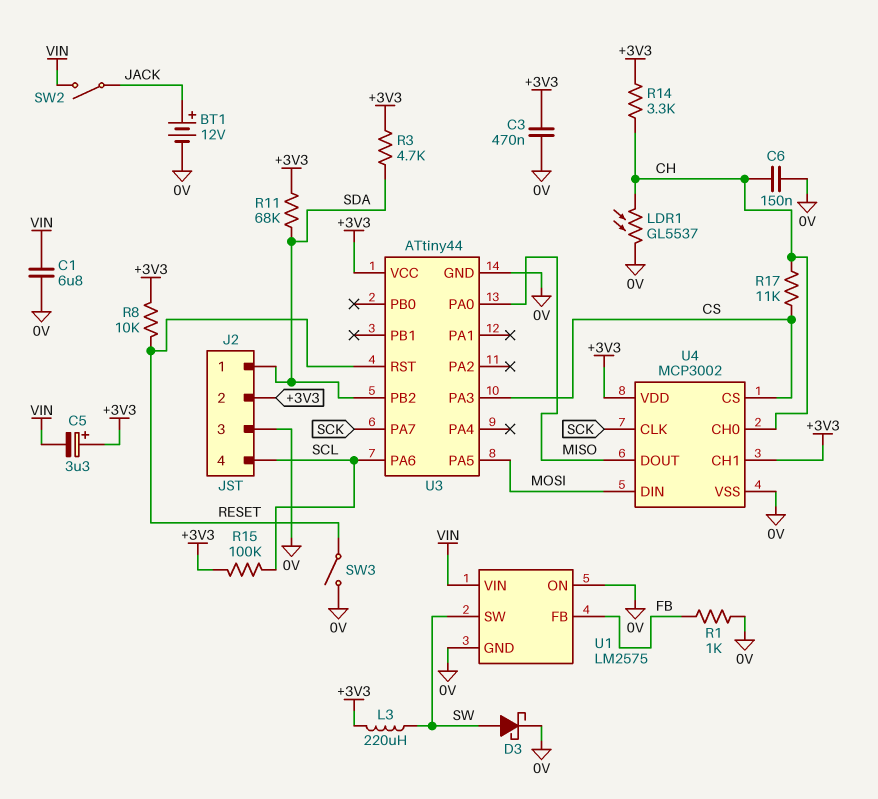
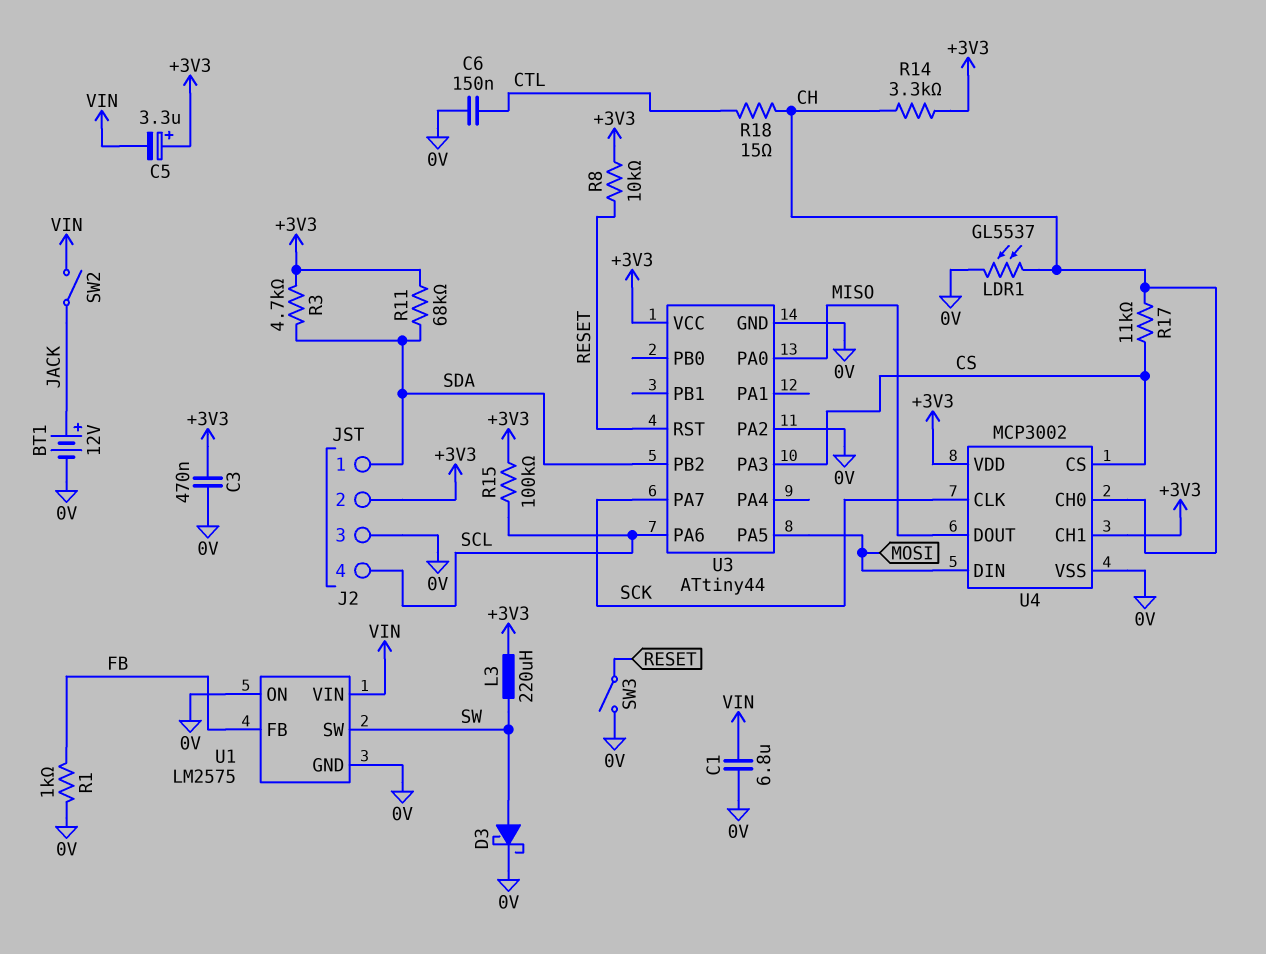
C6: 150nF (0V, CH) -> 150nF (0V, CTL)
R18: none -> 15 (CH, CTL)
U3 pin PA2: none -> 0V

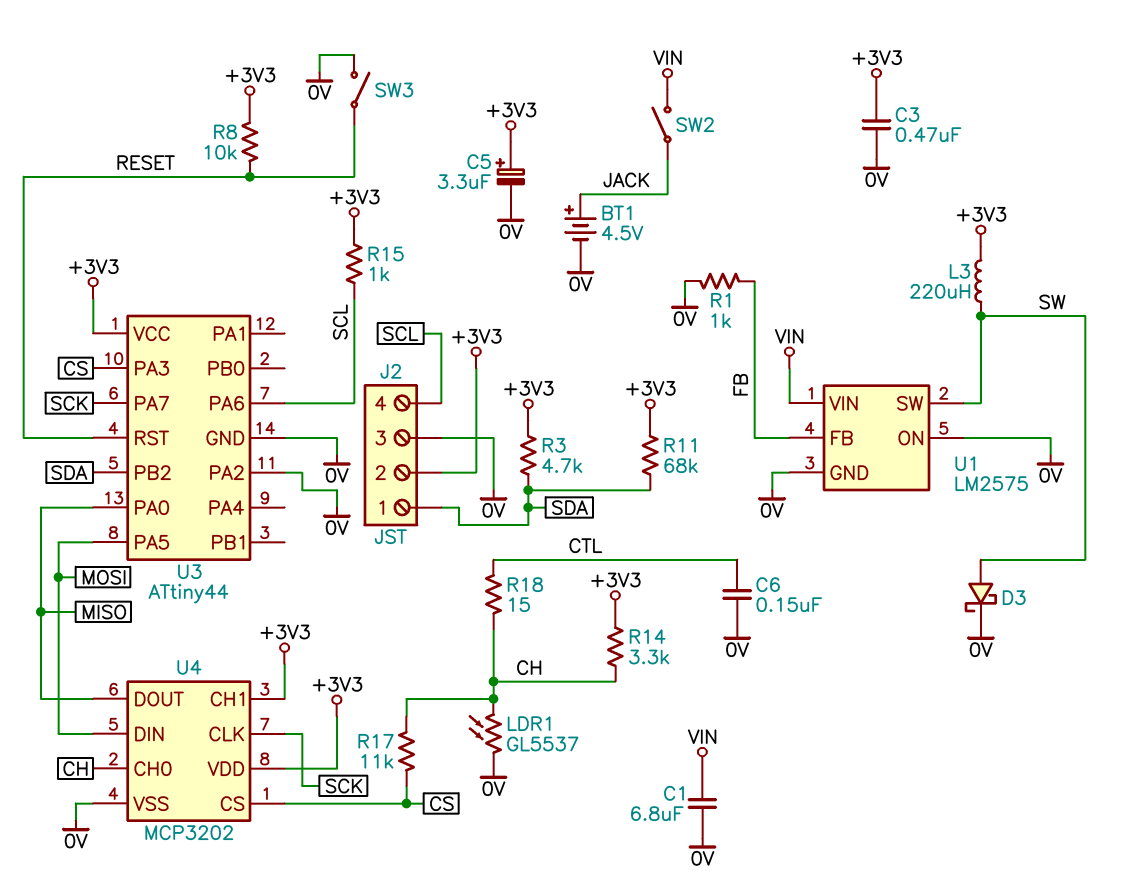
BT1: 12V (plus JACK, minus 0V) -> 4.5V (plus JACK, minus 0V)
C5: 3.3uF (plus +3V3, minus VIN) -> 3.3uF (plus +3V3, minus 0V)
R15: 100k (+3V3, SCL) -> 1k (+3V3, SCL)
U4: MCP3002 -> MCP3202

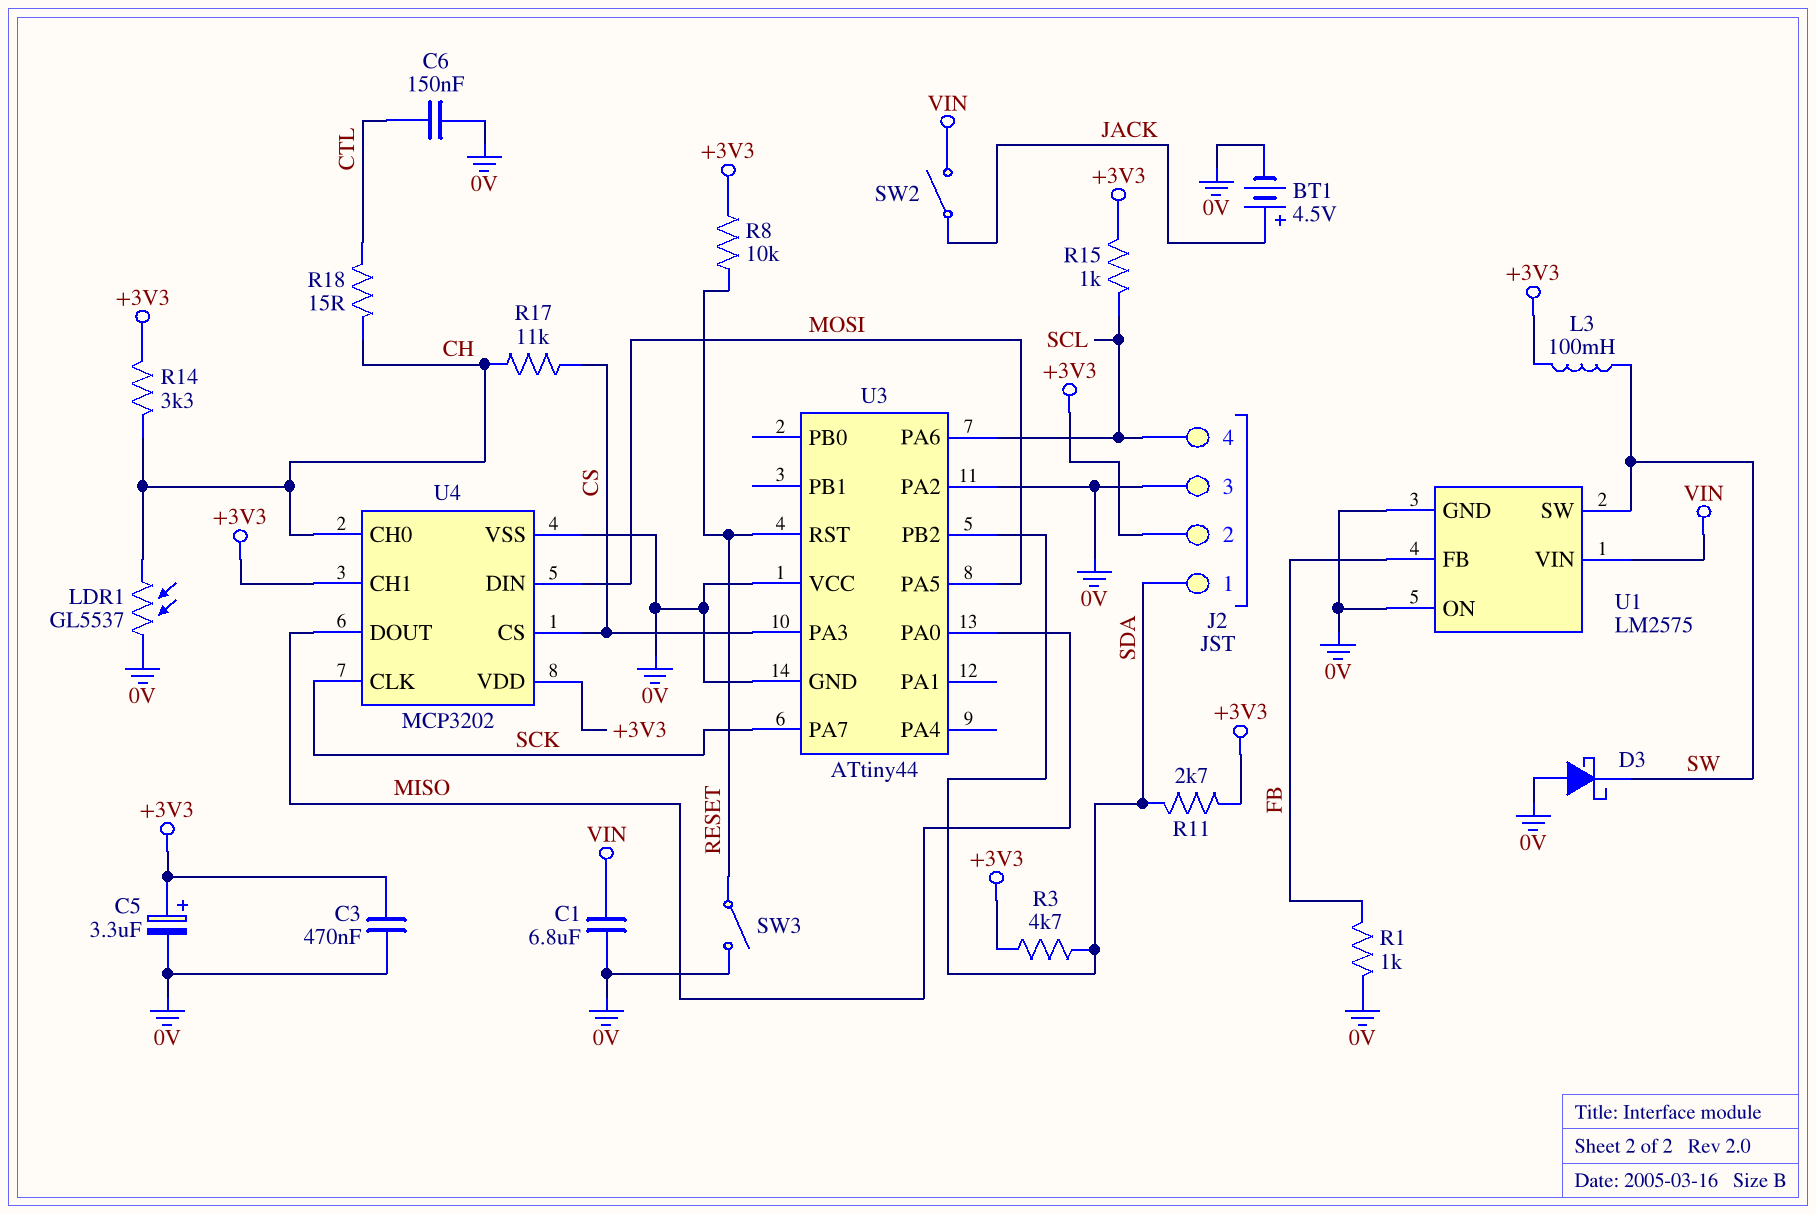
D3: schottky (A SW, K 0V) -> schottky (A 0V, K SW)
L3: 220uH (+3V3, SW) -> 100mH (+3V3, SW)
R11: 68k (+3V3, SDA) -> 2.7k (+3V3, SDA)
U3 pin VCC: +3V3 -> 0V

